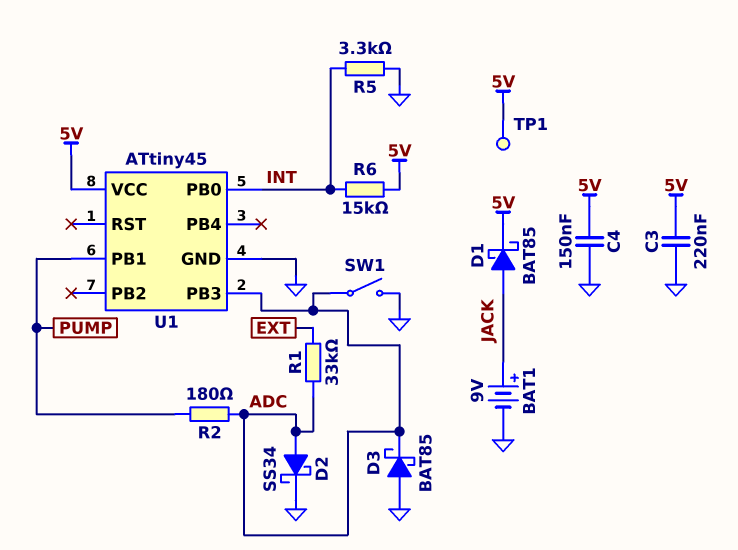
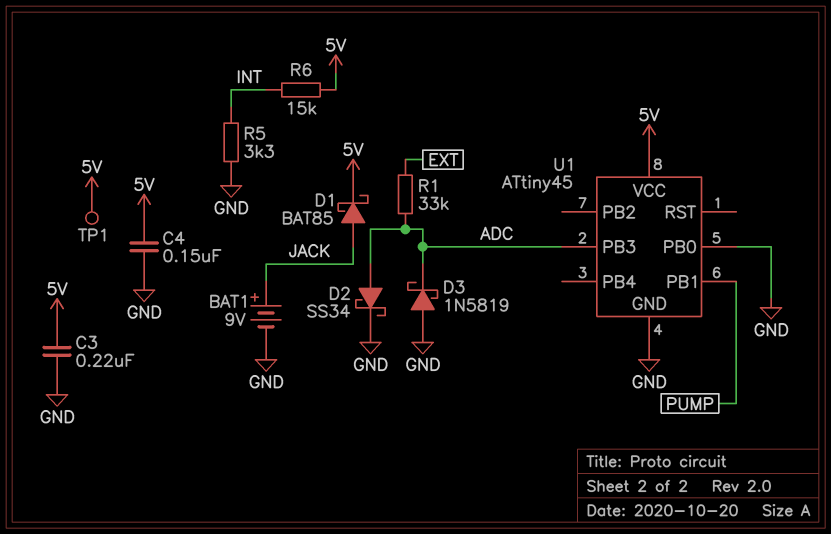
D3: schottky BAT85 (A GND, K ADC) -> schottky 1N5819 (A GND, K ADC)
R2: 180 (ADC, PUMP) -> none
SW1: switch (ADC, GND) -> none
U1 pin PB0: INT -> GND

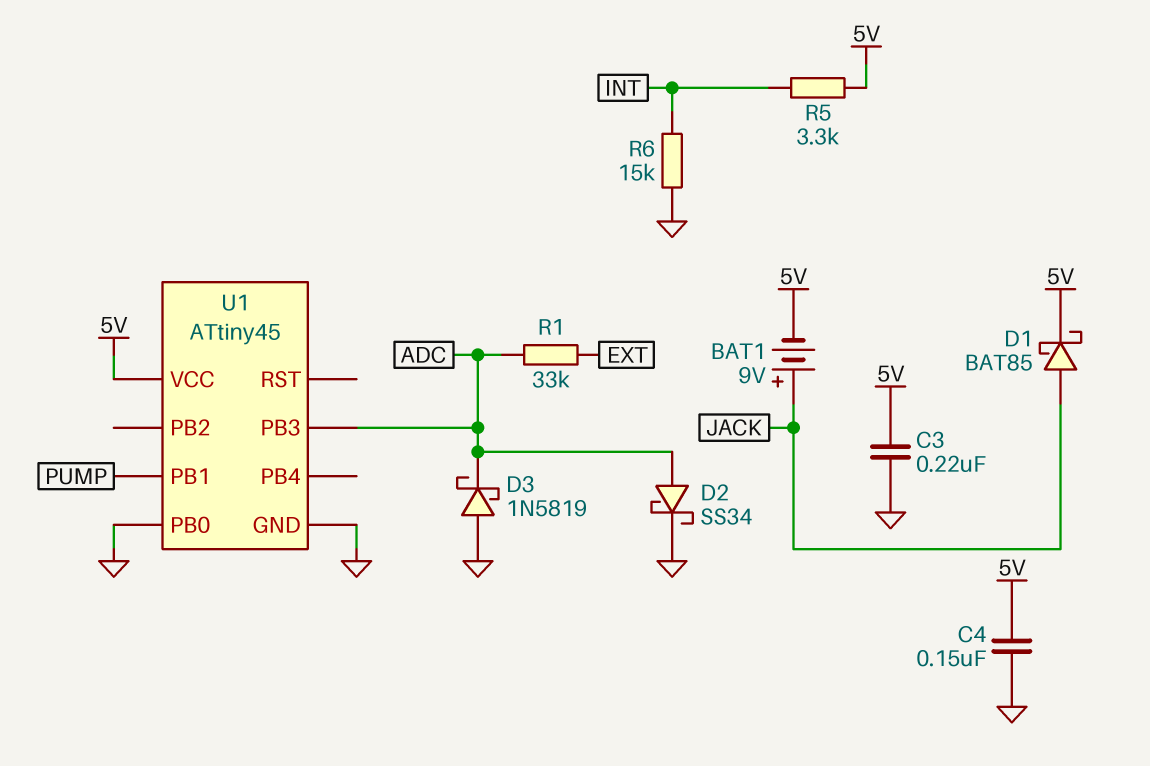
BAT1: 9V (plus JACK, minus GND) -> 9V (plus JACK, minus 5V)
R5: 3.3k (GND, INT) -> 3.3k (5V, INT)
R6: 15k (5V, INT) -> 15k (GND, INT)
TP1: test point (5V) -> none

